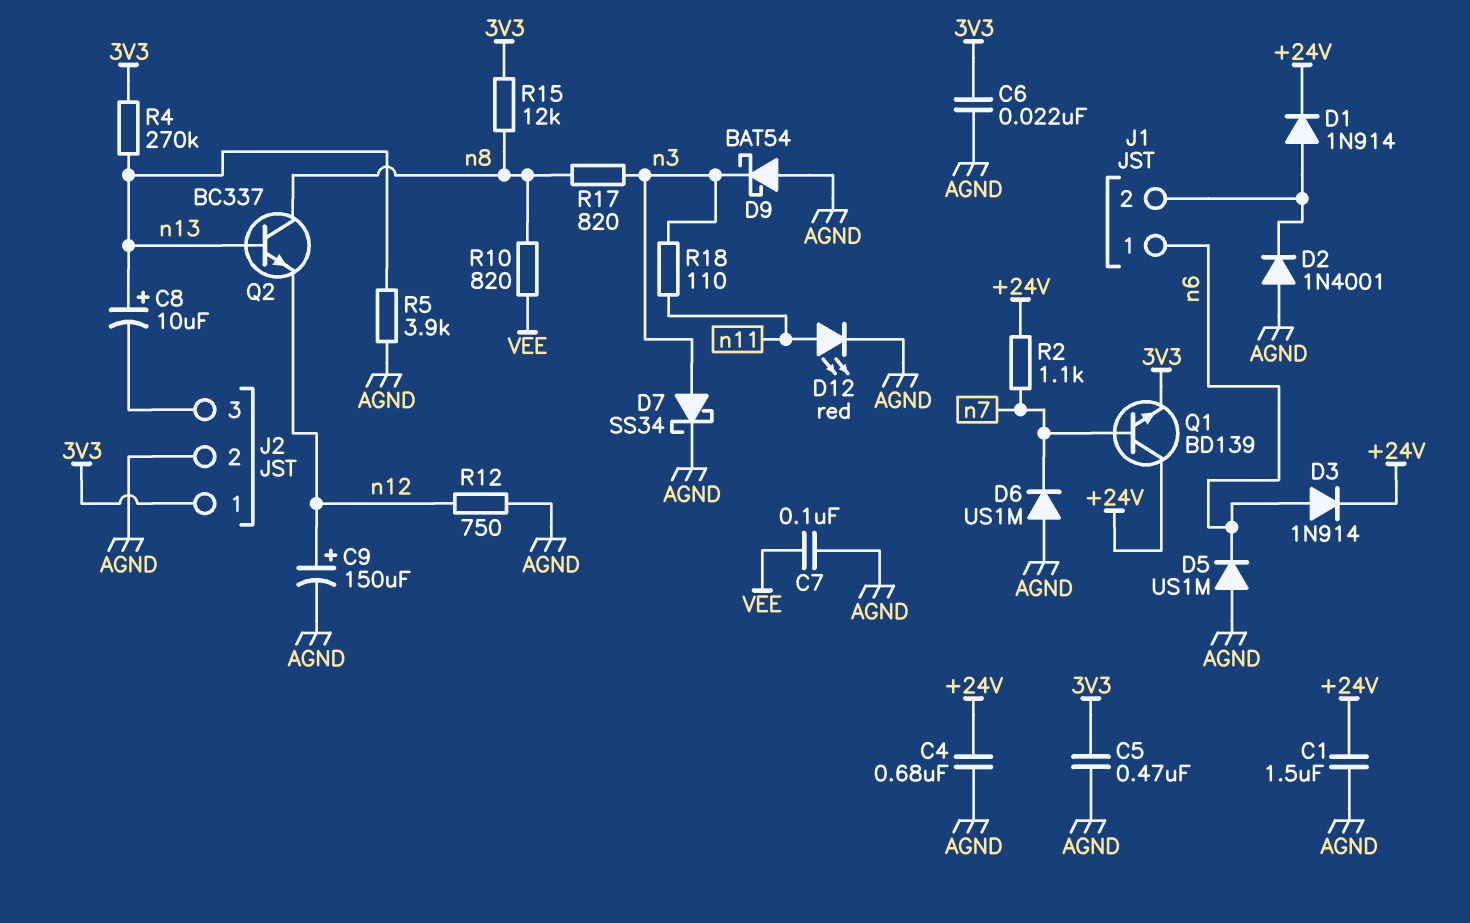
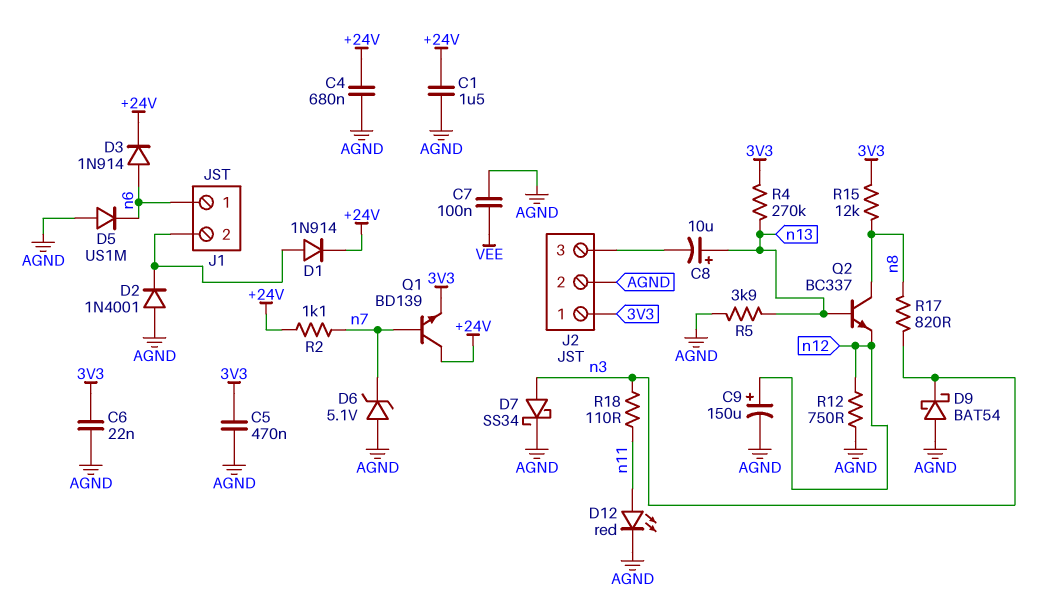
D6: diode US1M (A AGND, K n7) -> zener 5.1V (A AGND, K n7)
R10: 820 (VEE, n8) -> none

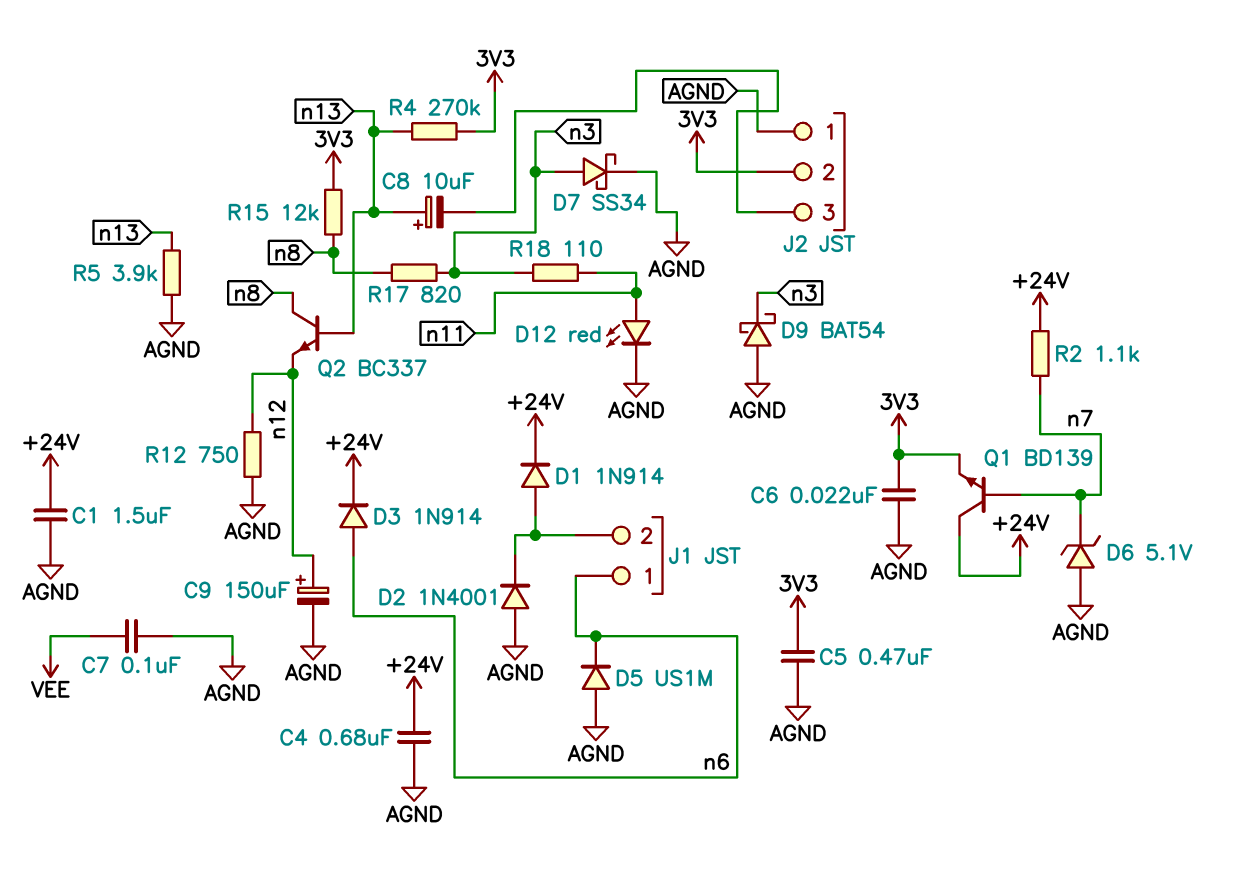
J2 pin 1: 3V3 -> AGND
J2 pin 2: AGND -> 3V3

